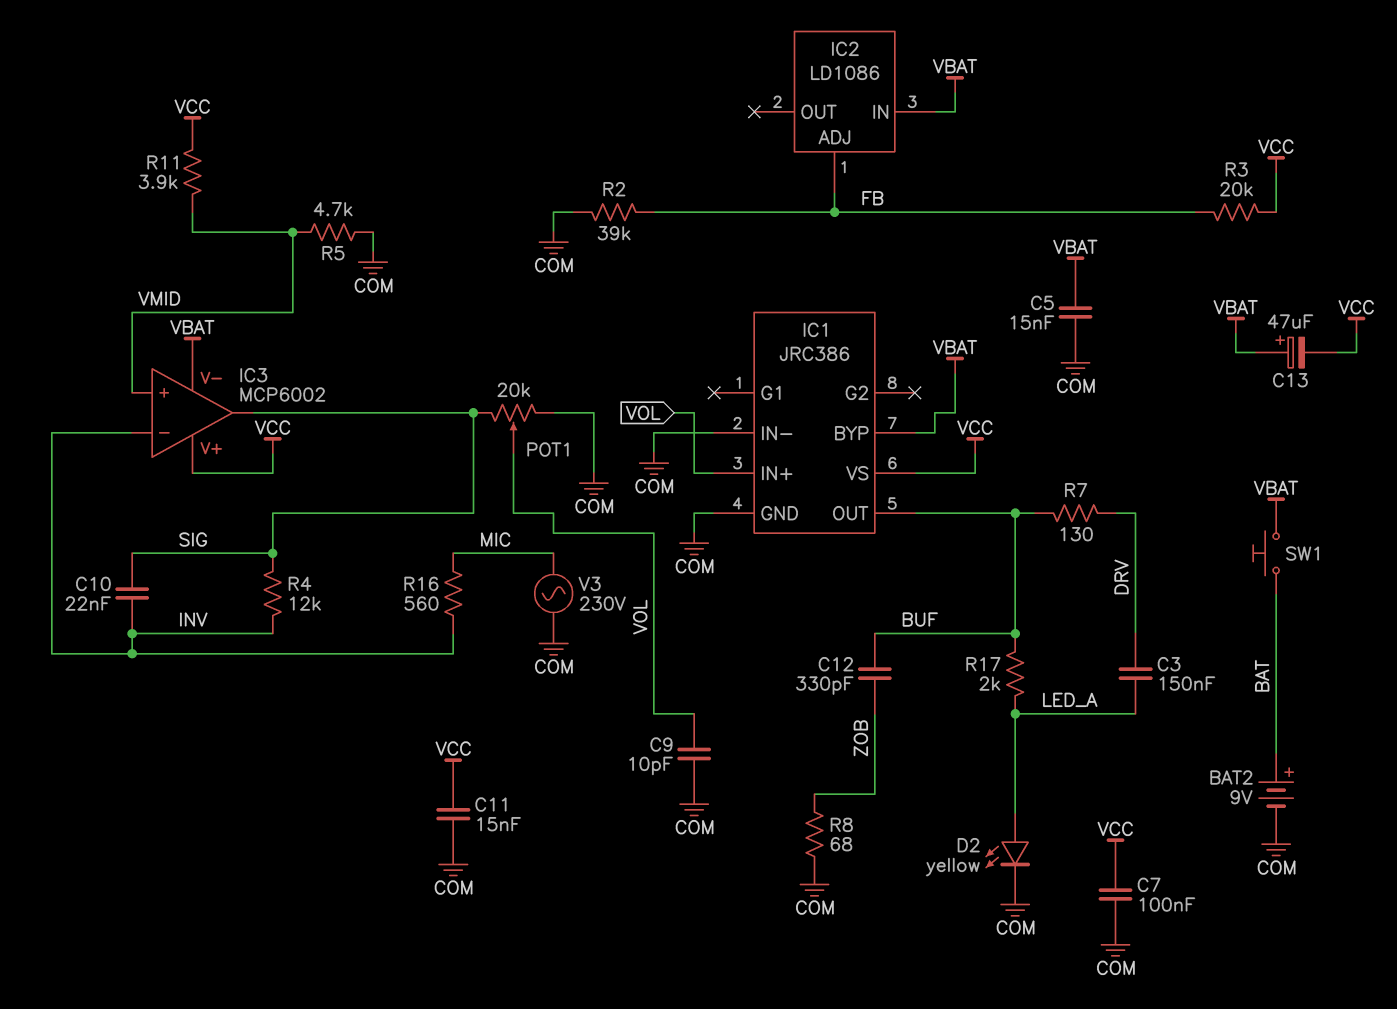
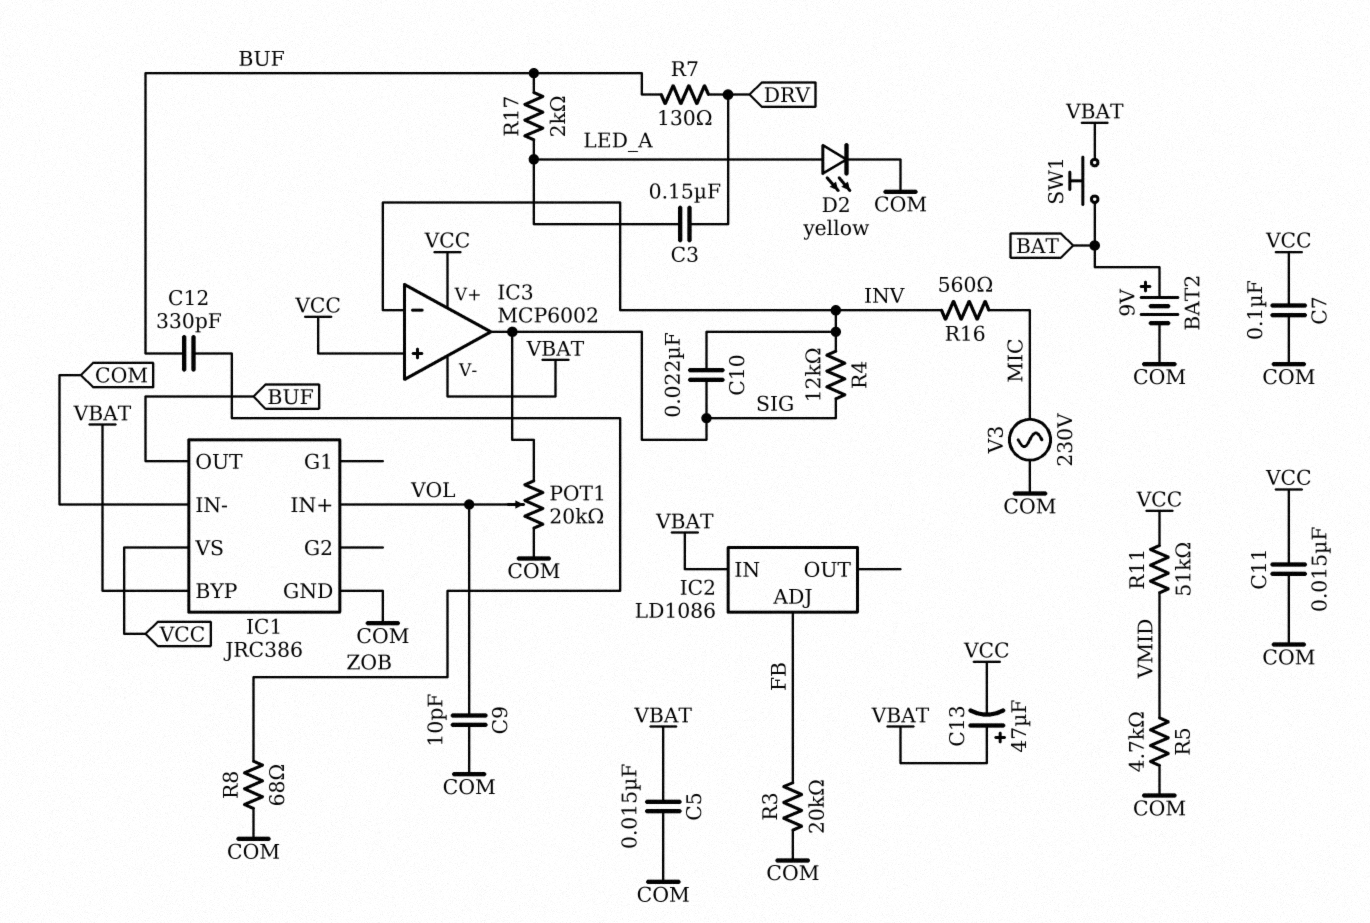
IC3 pin in+: VMID -> VCC
R2: 39k (COM, FB) -> none
R3: 20k (FB, VCC) -> 20k (COM, FB)
R11: 3.9k (VCC, VMID) -> 51k (VCC, VMID)

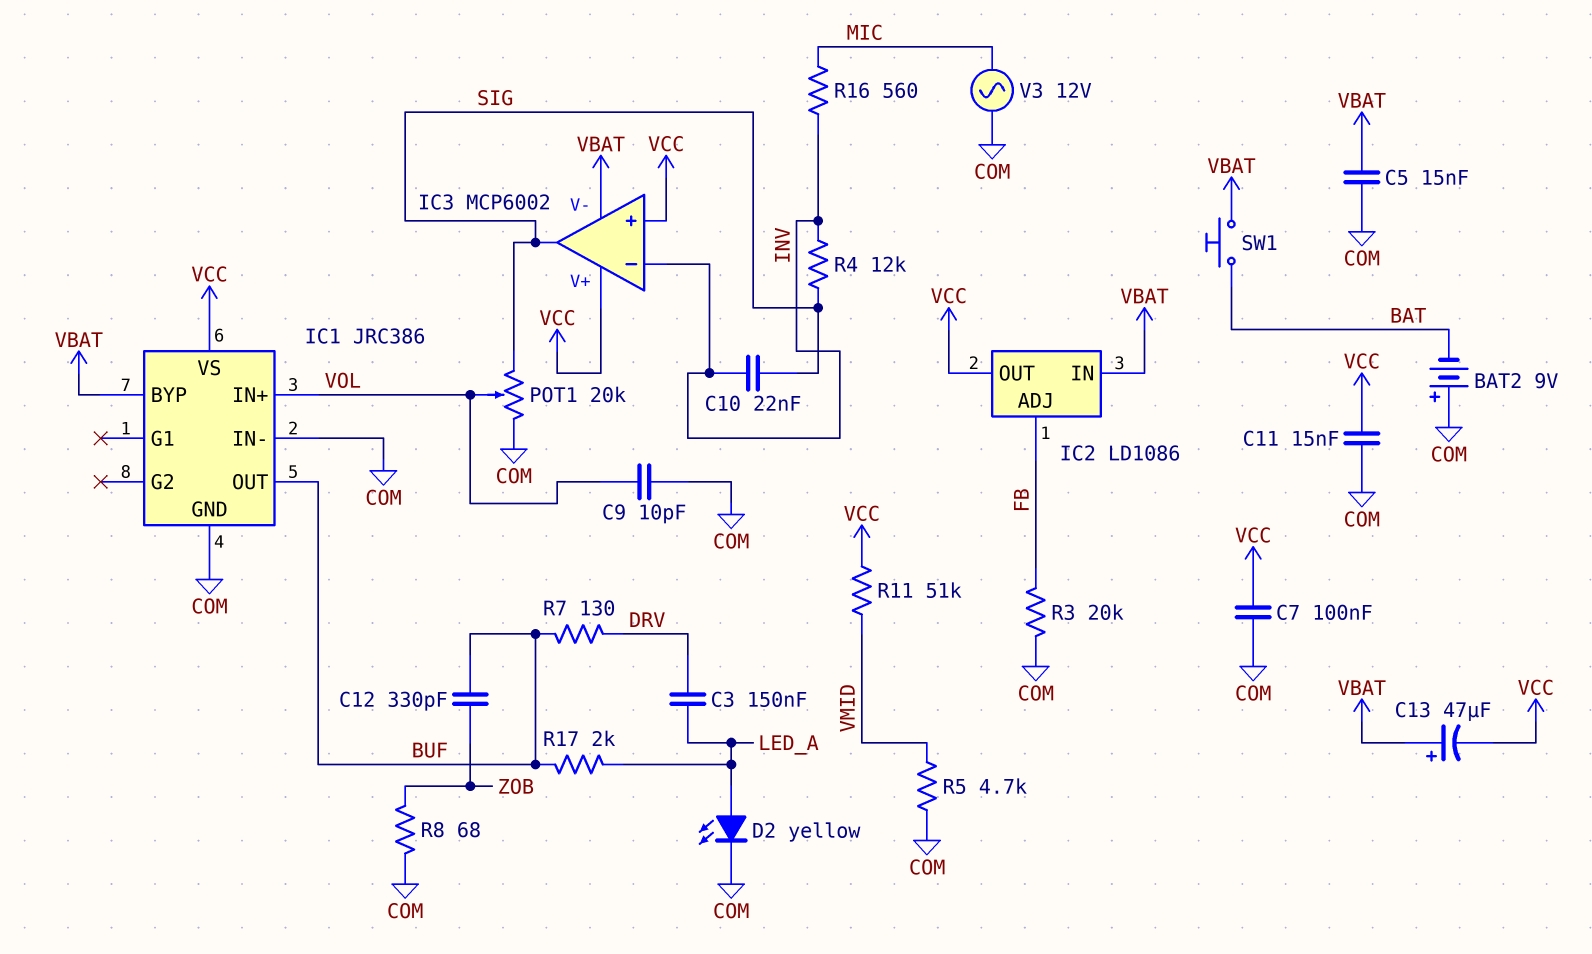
BAT2: 9V (plus BAT, minus COM) -> 9V (plus COM, minus BAT)
IC2 pin OUT: none -> VCC
V3: AC 230V (COM, MIC) -> AC 12V (COM, MIC)

